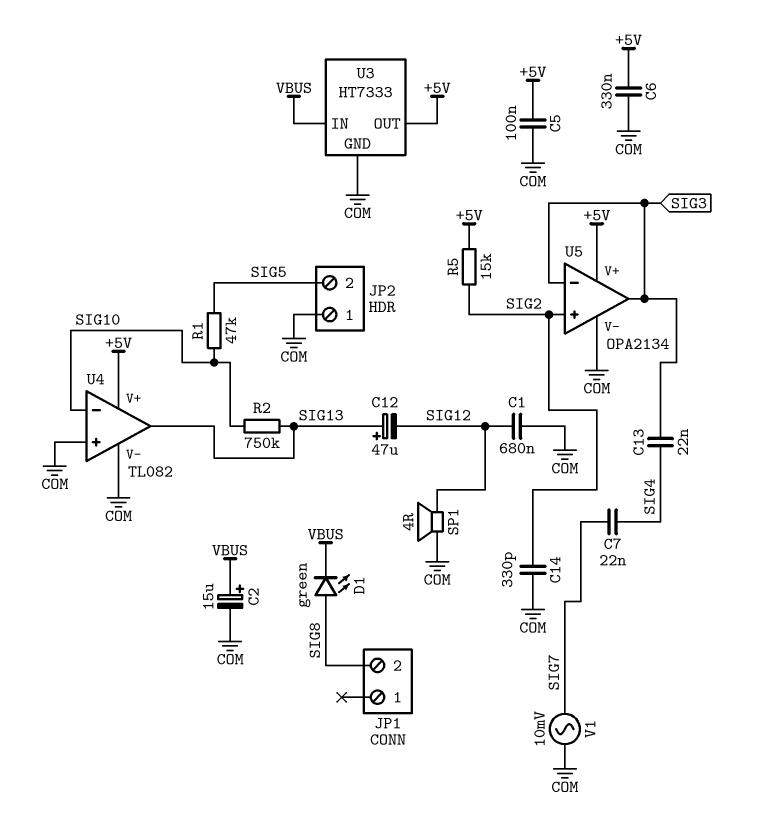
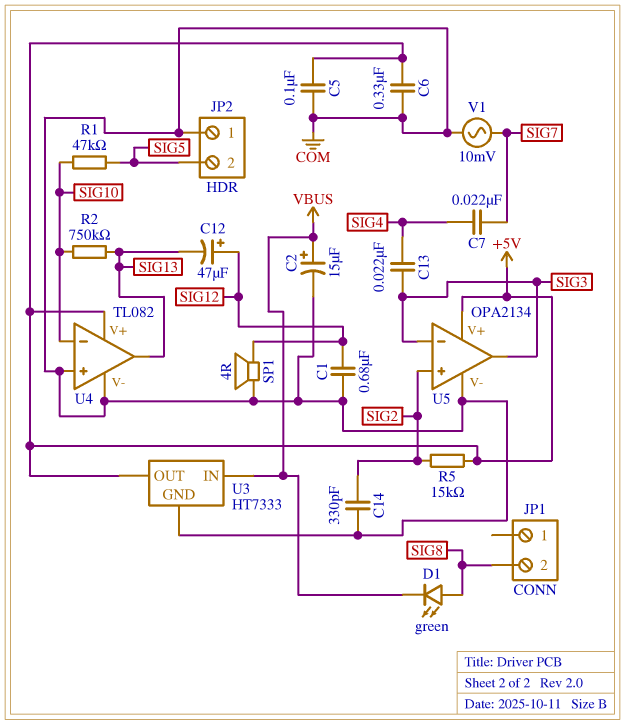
C12: 47uF (plus SIG13, minus SIG12) -> 47uF (plus SIG12, minus SIG13)

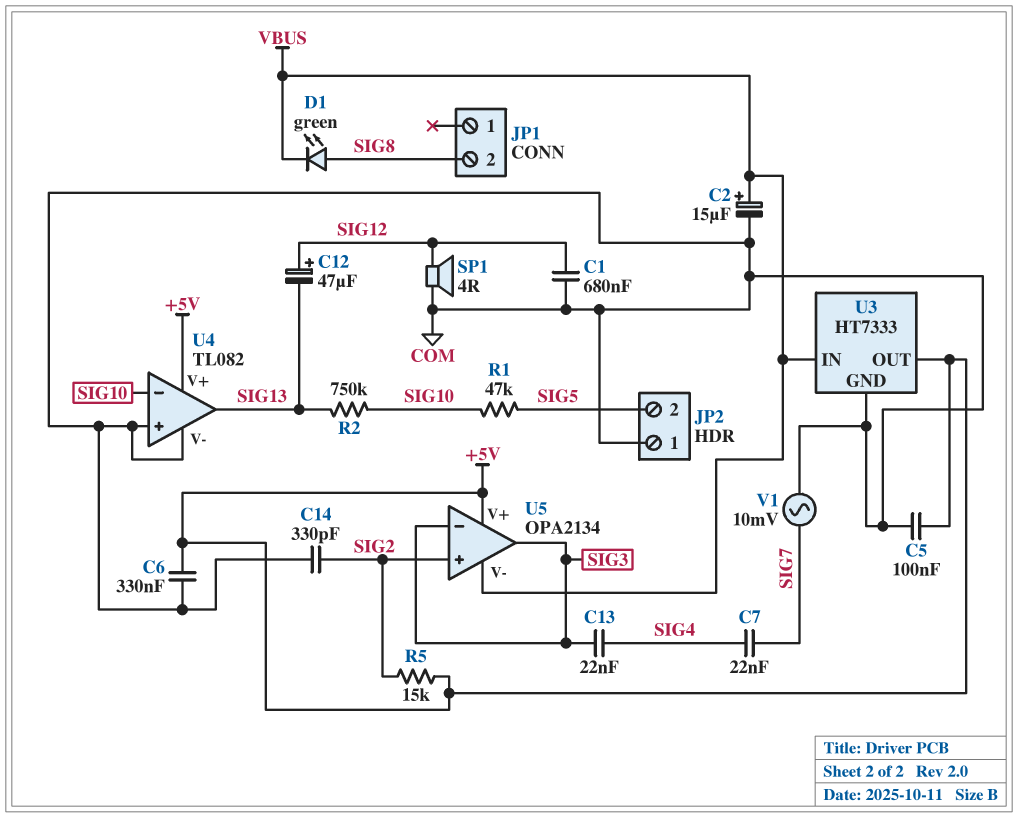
U5 pin V-: COM -> VBUS

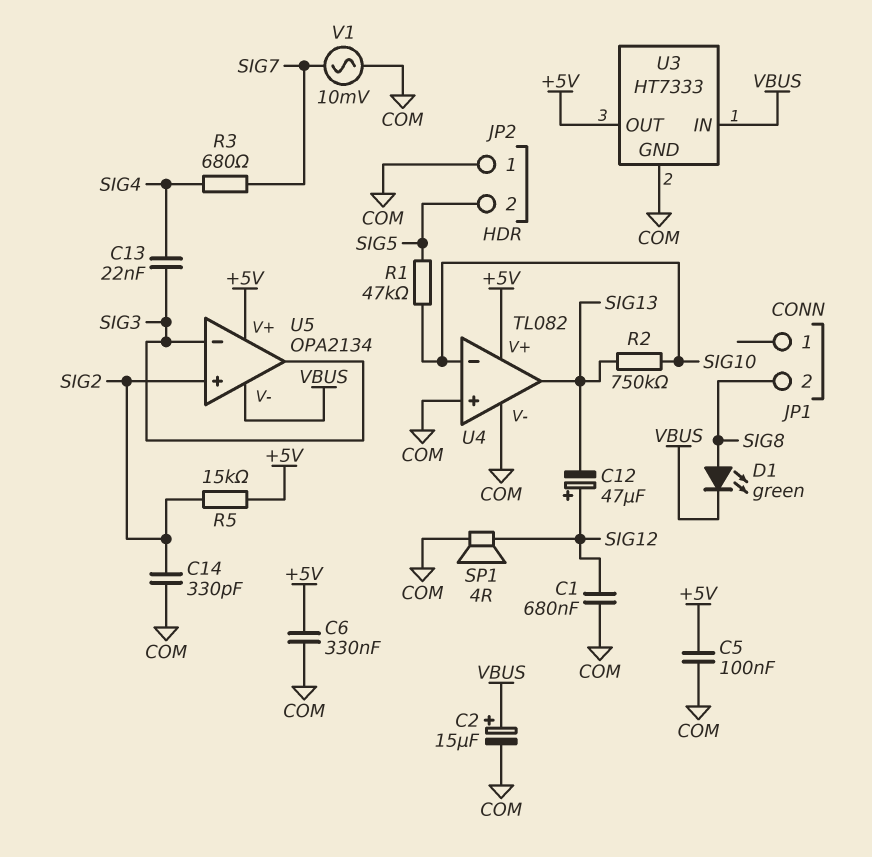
C7: 22nF (SIG4, SIG7) -> none
R3: none -> 680 (SIG4, SIG7)

